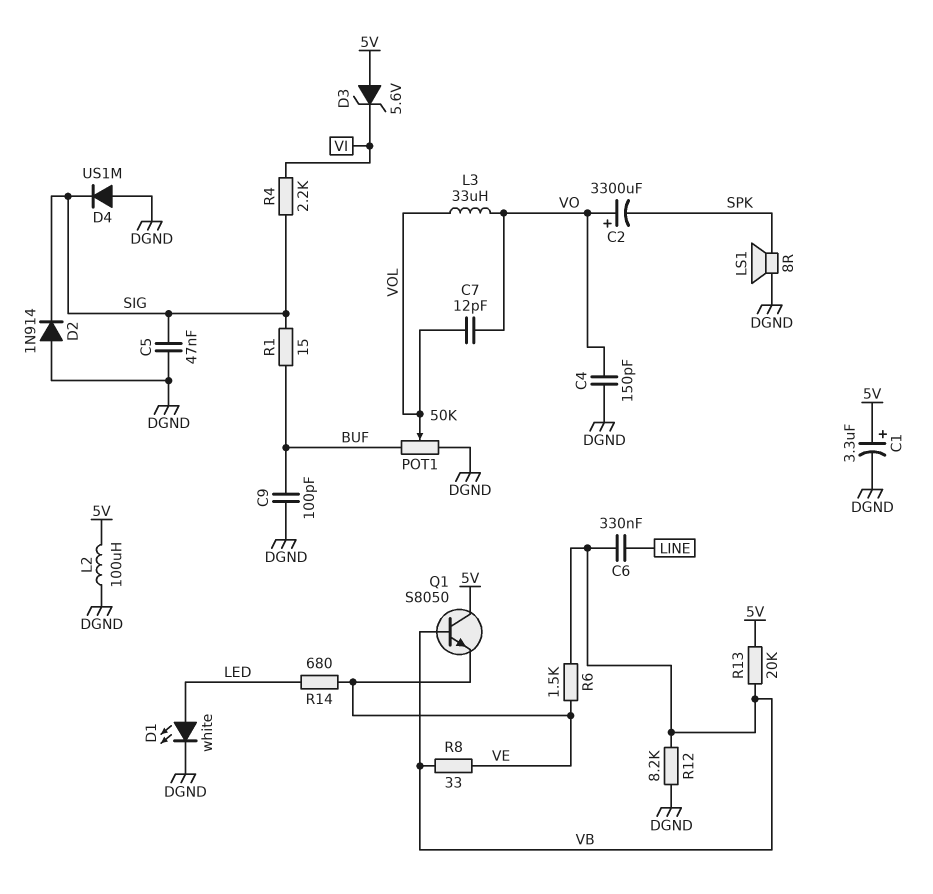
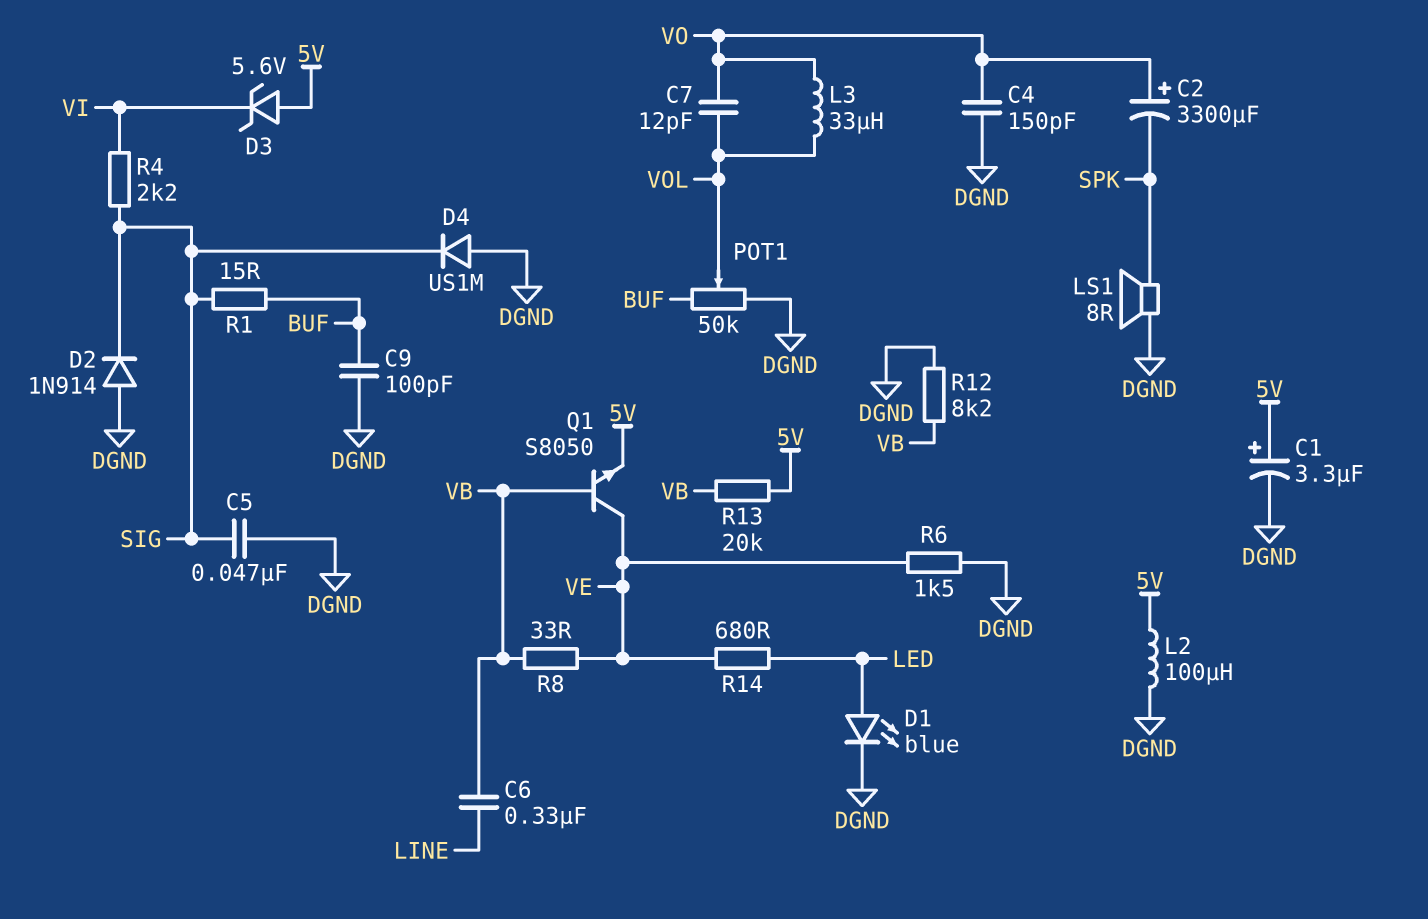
D1: LED white (A LED, K DGND) -> LED blue (A LED, K DGND)
Q1: NPN S8050 (B VB, C 5V, E VE) -> NPN S8050 (B VB, C VE, E 5V)
R6: 1.5k (VB, VE) -> 1.5k (DGND, VE)

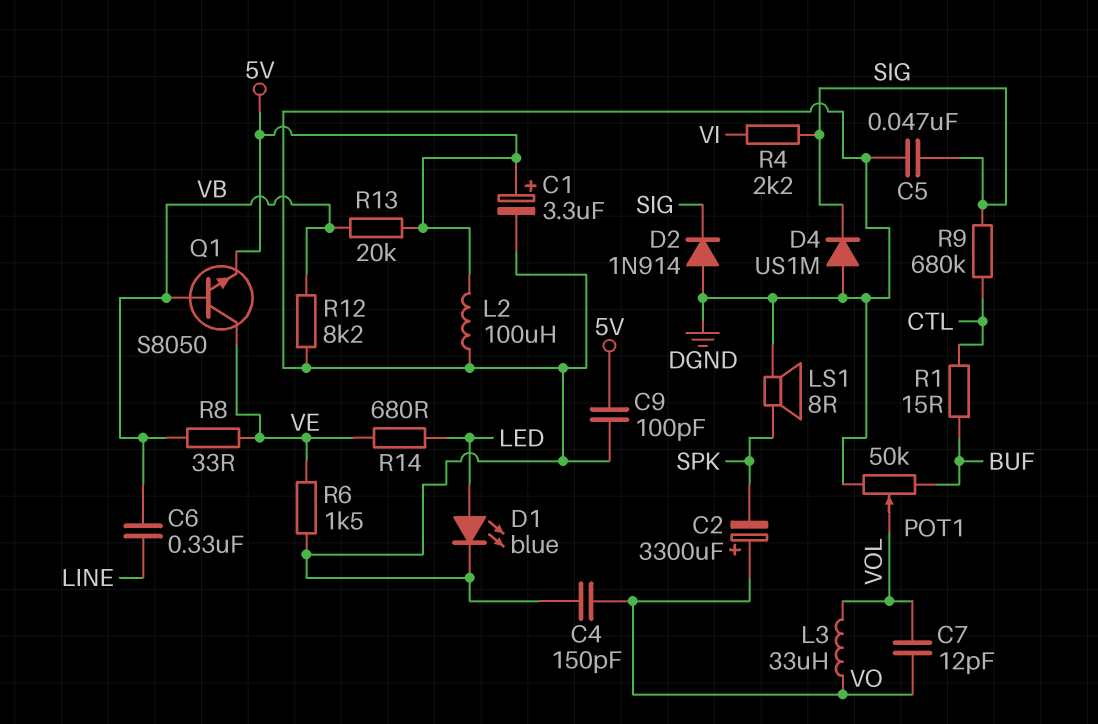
C9: 100pF (BUF, DGND) -> 100pF (5V, DGND)
D3: zener 5.6V (A 5V, K VI) -> none
R1: 15 (BUF, SIG) -> 15 (BUF, CTL)
R9: none -> 680k (CTL, SIG)

